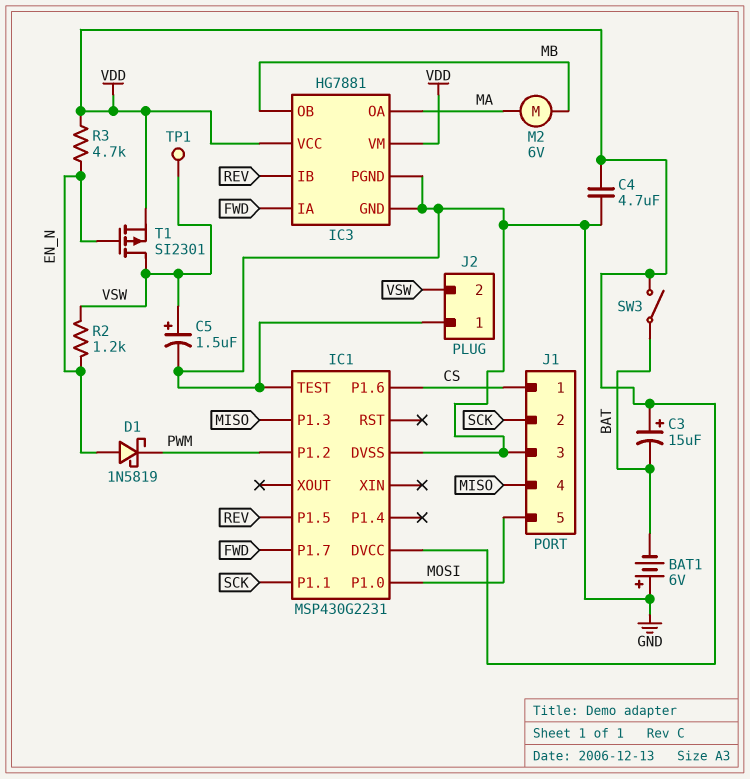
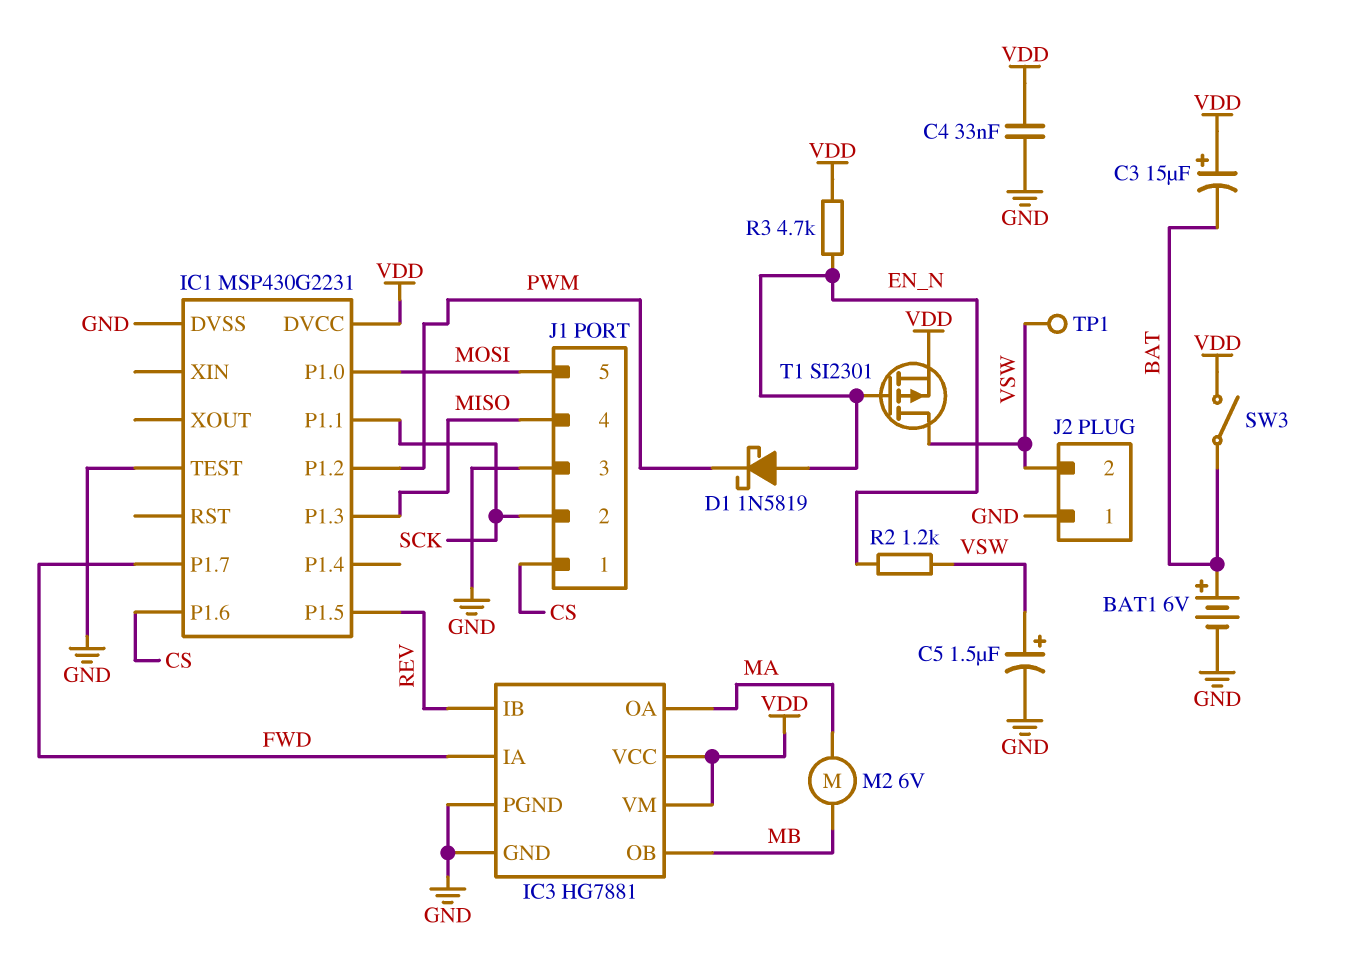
BAT1: 6V (plus GND, minus BAT) -> 6V (plus BAT, minus GND)
C4: 4.7uF (GND, VDD) -> 33nF (GND, VDD)

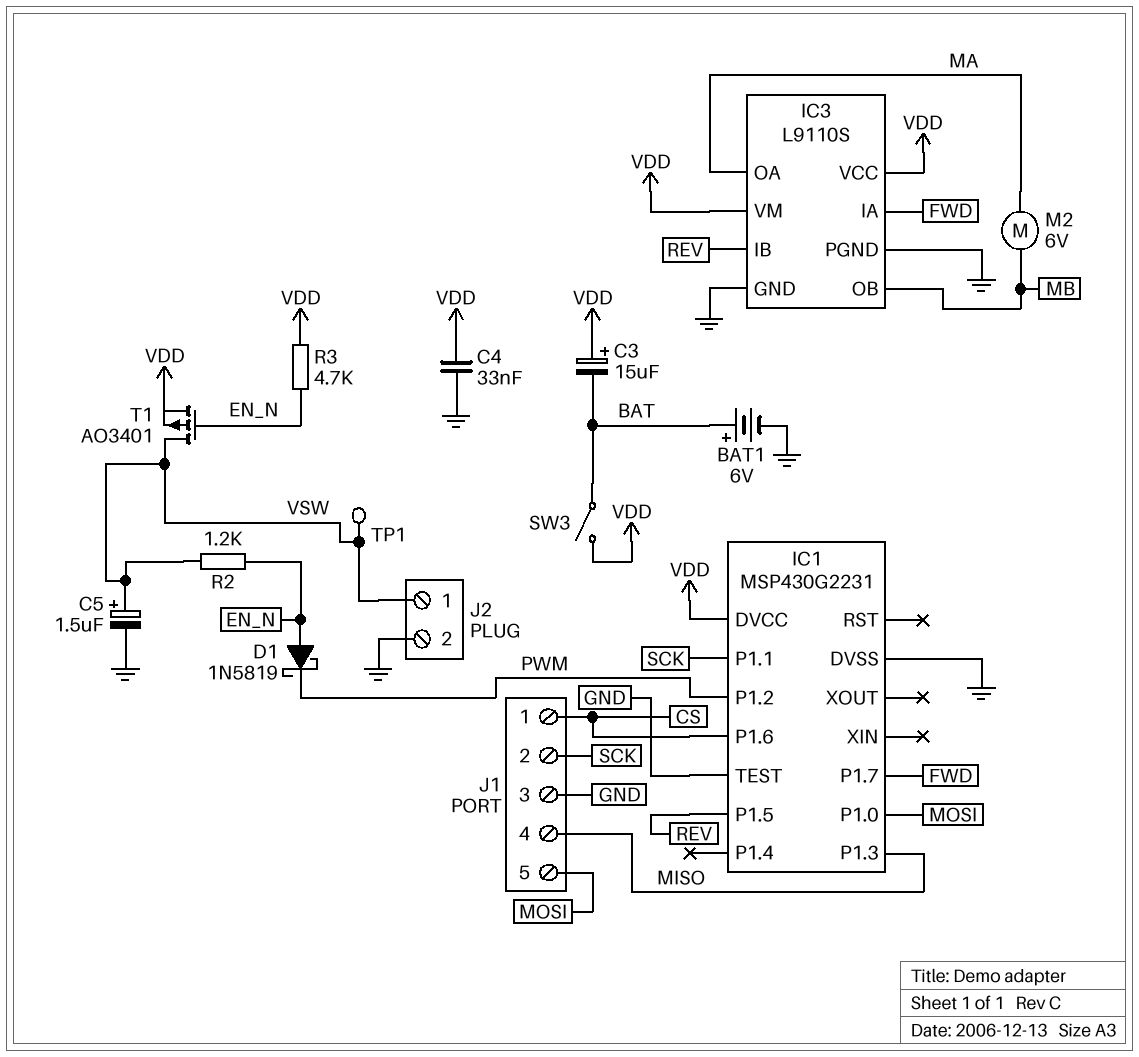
IC3: HG7881 -> L9110S
J2 pin 1: GND -> VSW
J2 pin 2: VSW -> GND
T1: PMOS SI2301 (G EN_N, D VSW, S VDD) -> PMOS AO3401 (G EN_N, D VSW, S VDD)

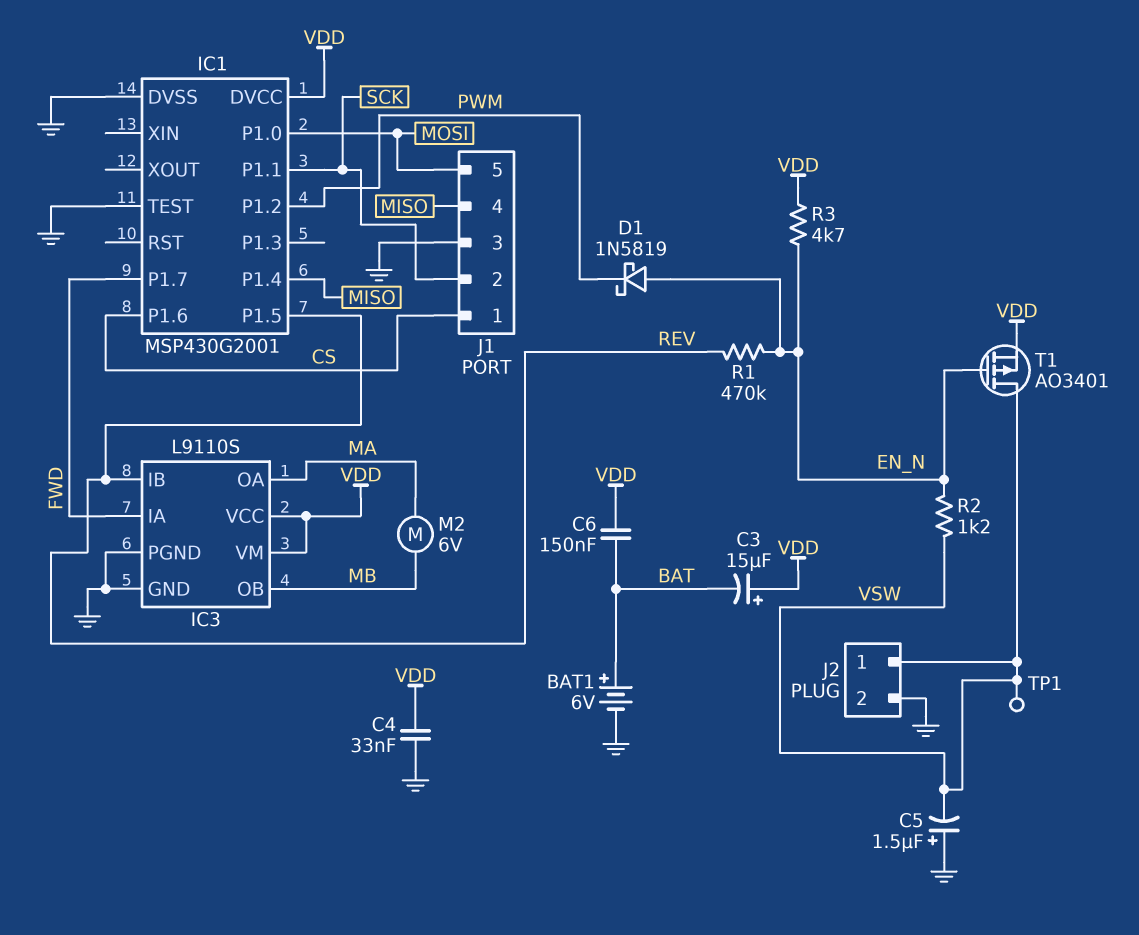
C5: 1.5uF (plus VSW, minus GND) -> 1.5uF (plus GND, minus VSW)
C6: none -> 150nF (BAT, VDD)
IC1: MSP430G2231 -> MSP430G2001
IC1 pin P1.3: MISO -> none
IC1 pin P1.4: none -> MISO
R1: none -> 470k (EN_N, REV)
SW3: switch (BAT, VDD) -> none

